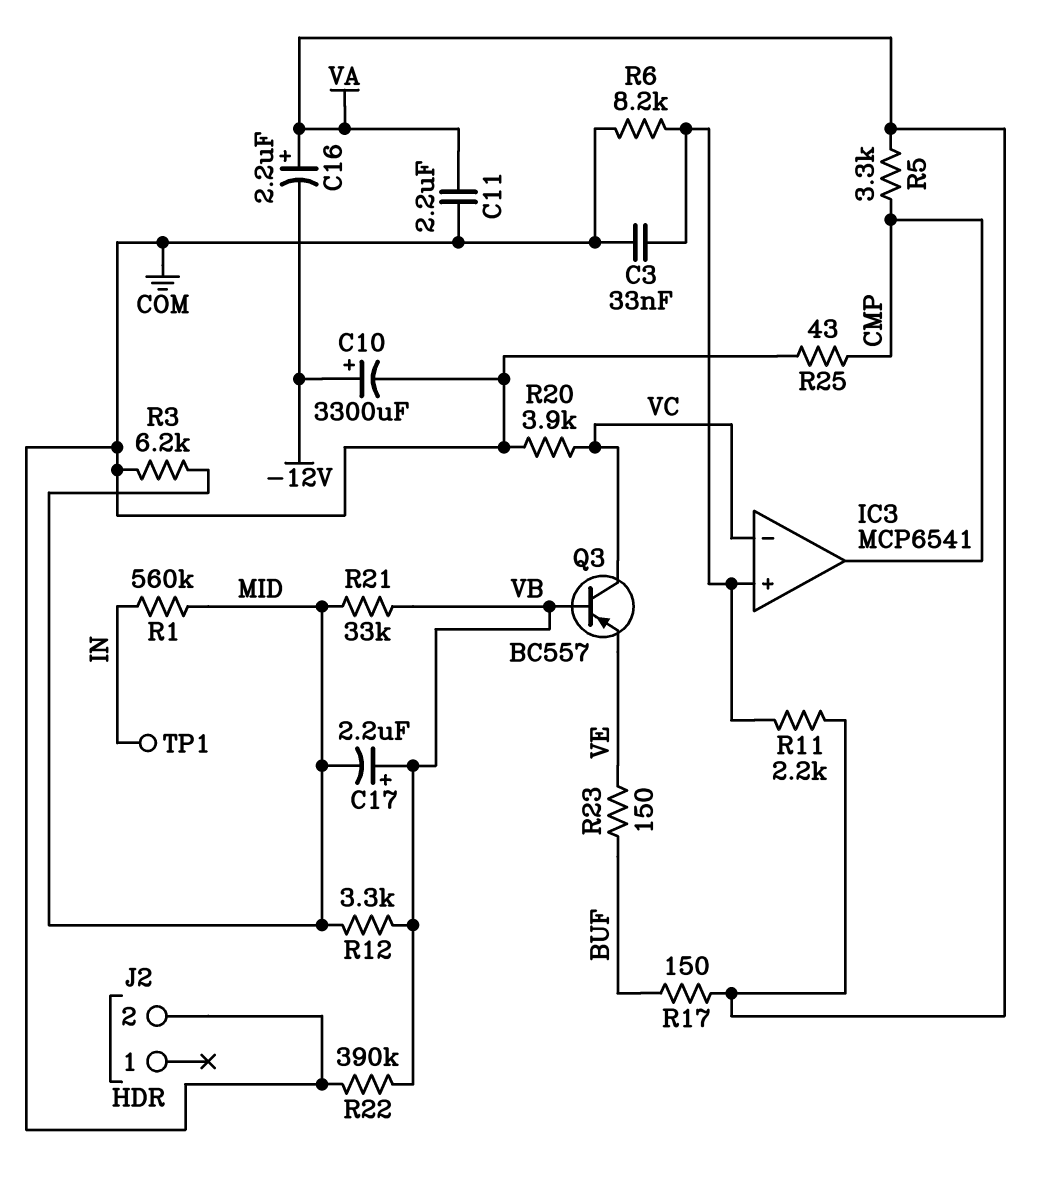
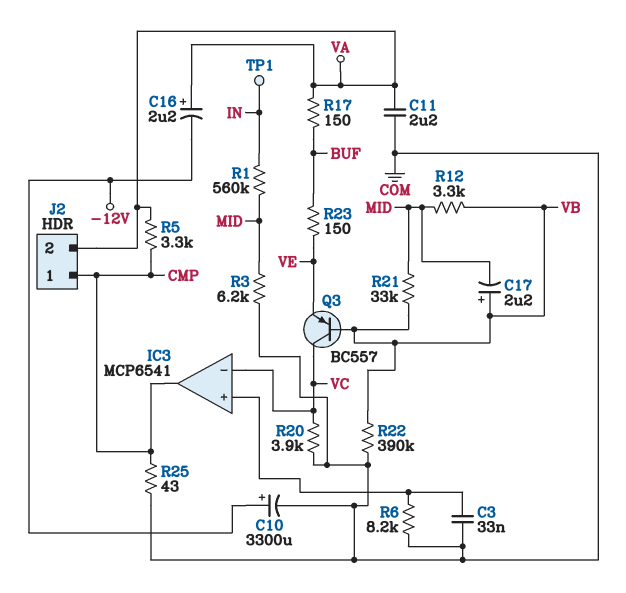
J2 pin 1: none -> CMP
J2 pin 2: COM -> VA
R11: 2.2k (IC3/in+, VA) -> none

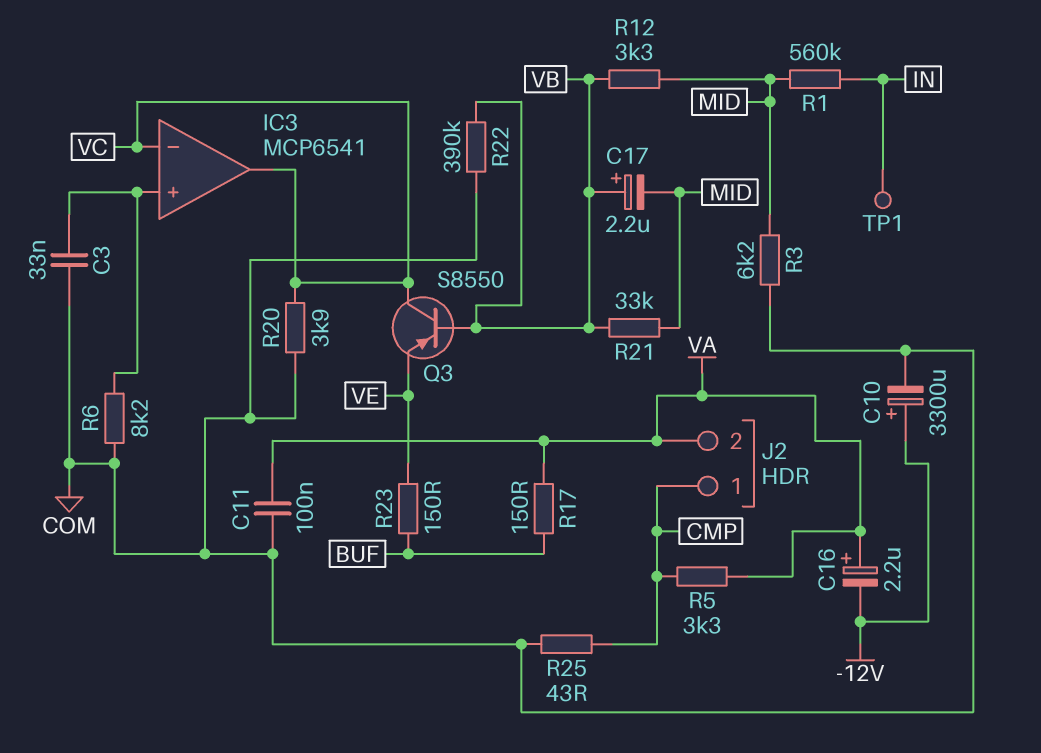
C11: 2.2uF (COM, VA) -> 100nF (COM, VA)
IC3 pin out: CMP -> VC
Q3: PNP BC557 (B VB, C VC, E VE) -> PNP S8550 (B VB, C VC, E VE)

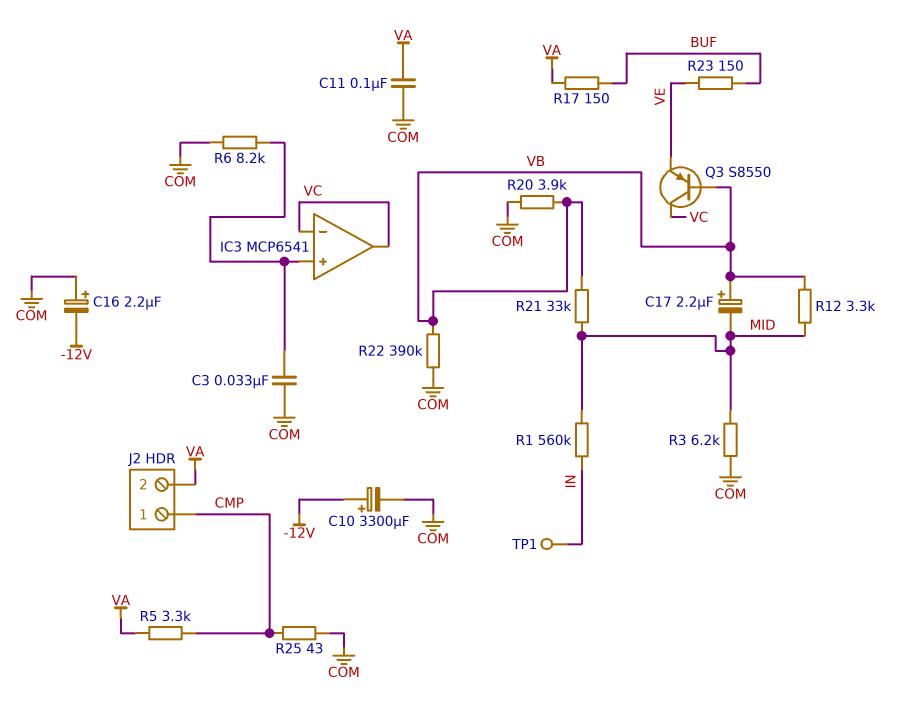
C16: 2.2uF (plus VA, minus -12V) -> 2.2uF (plus COM, minus -12V)
R20: 3.9k (COM, VC) -> 3.9k (COM, VB)

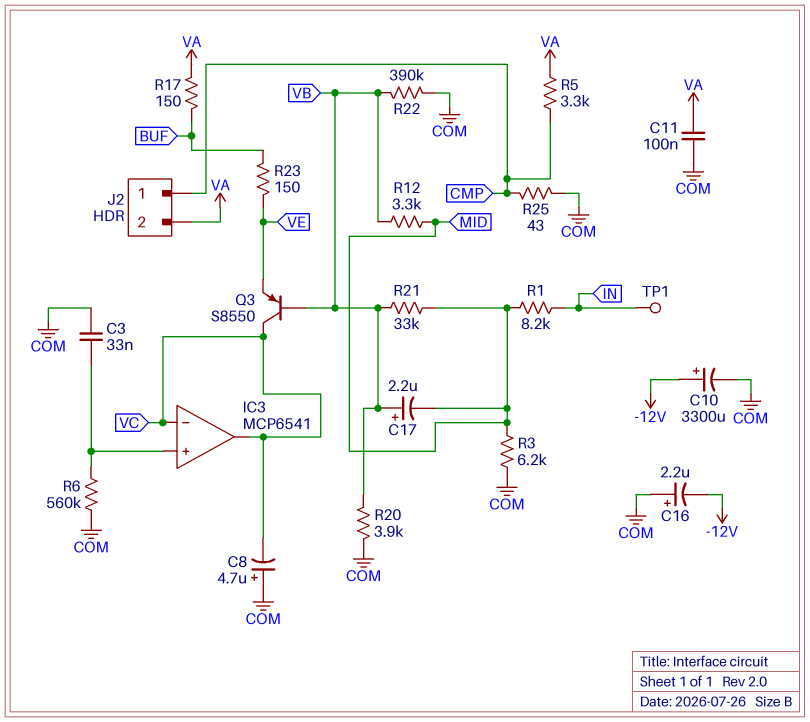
C8: none -> 4.7uF (plus COM, minus VC)
R1: 560k (IN, MID) -> 8.2k (IN, MID)
R6: 8.2k (COM, IC3/in+) -> 560k (COM, IC3/in+)

